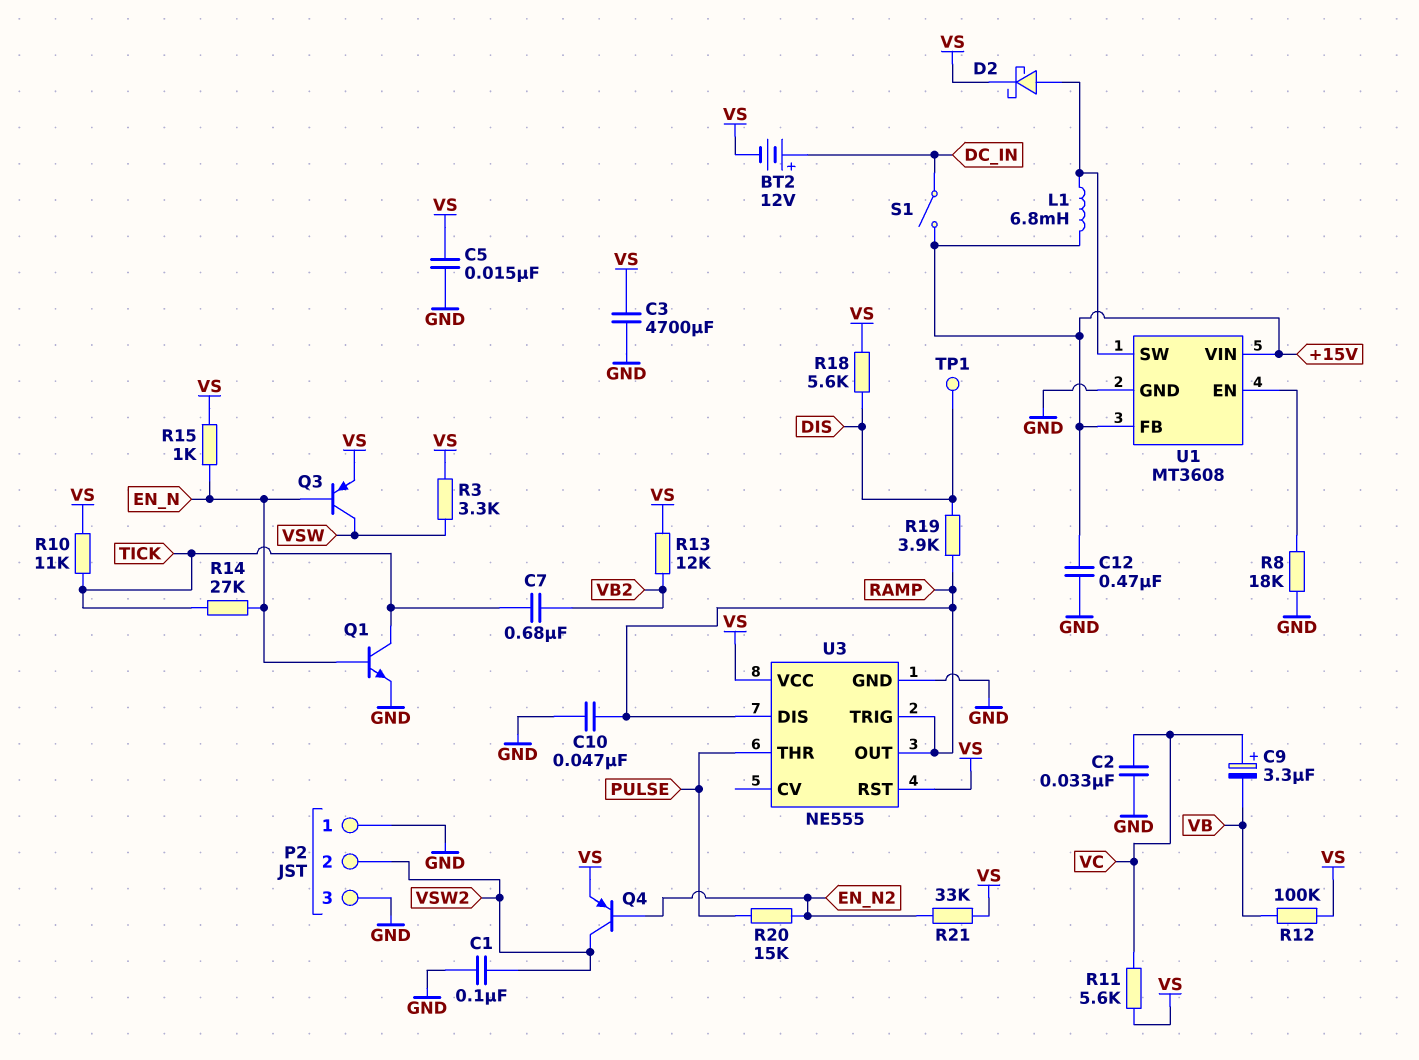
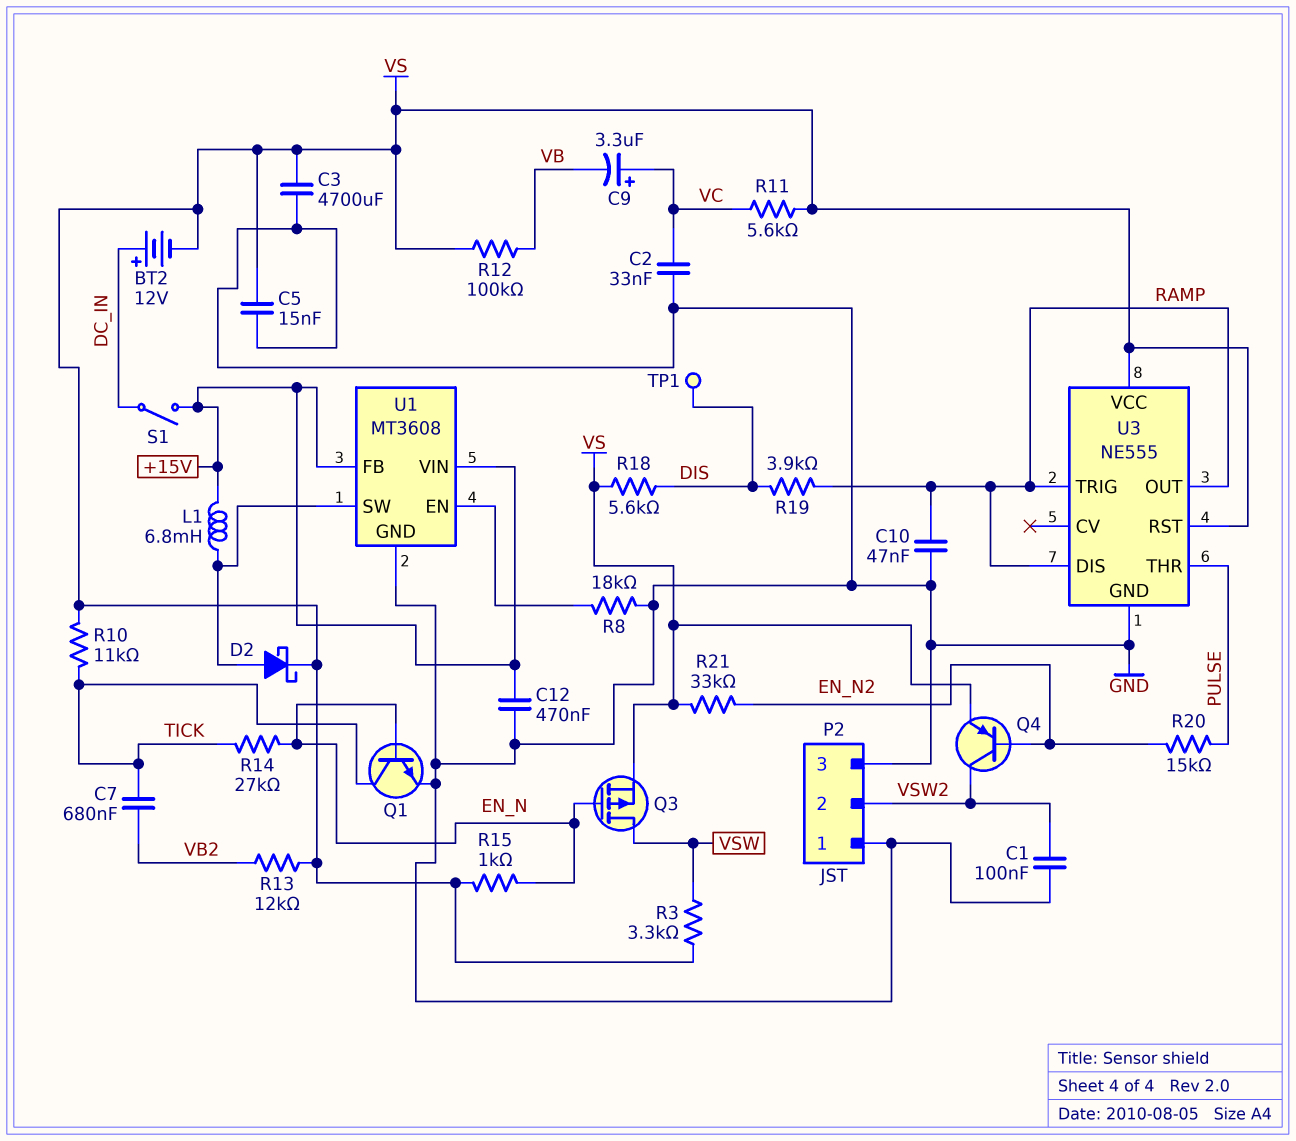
Q3: PNP (B EN_N, C VSW, E VS) -> PMOS (G EN_N, D VSW, S VS)

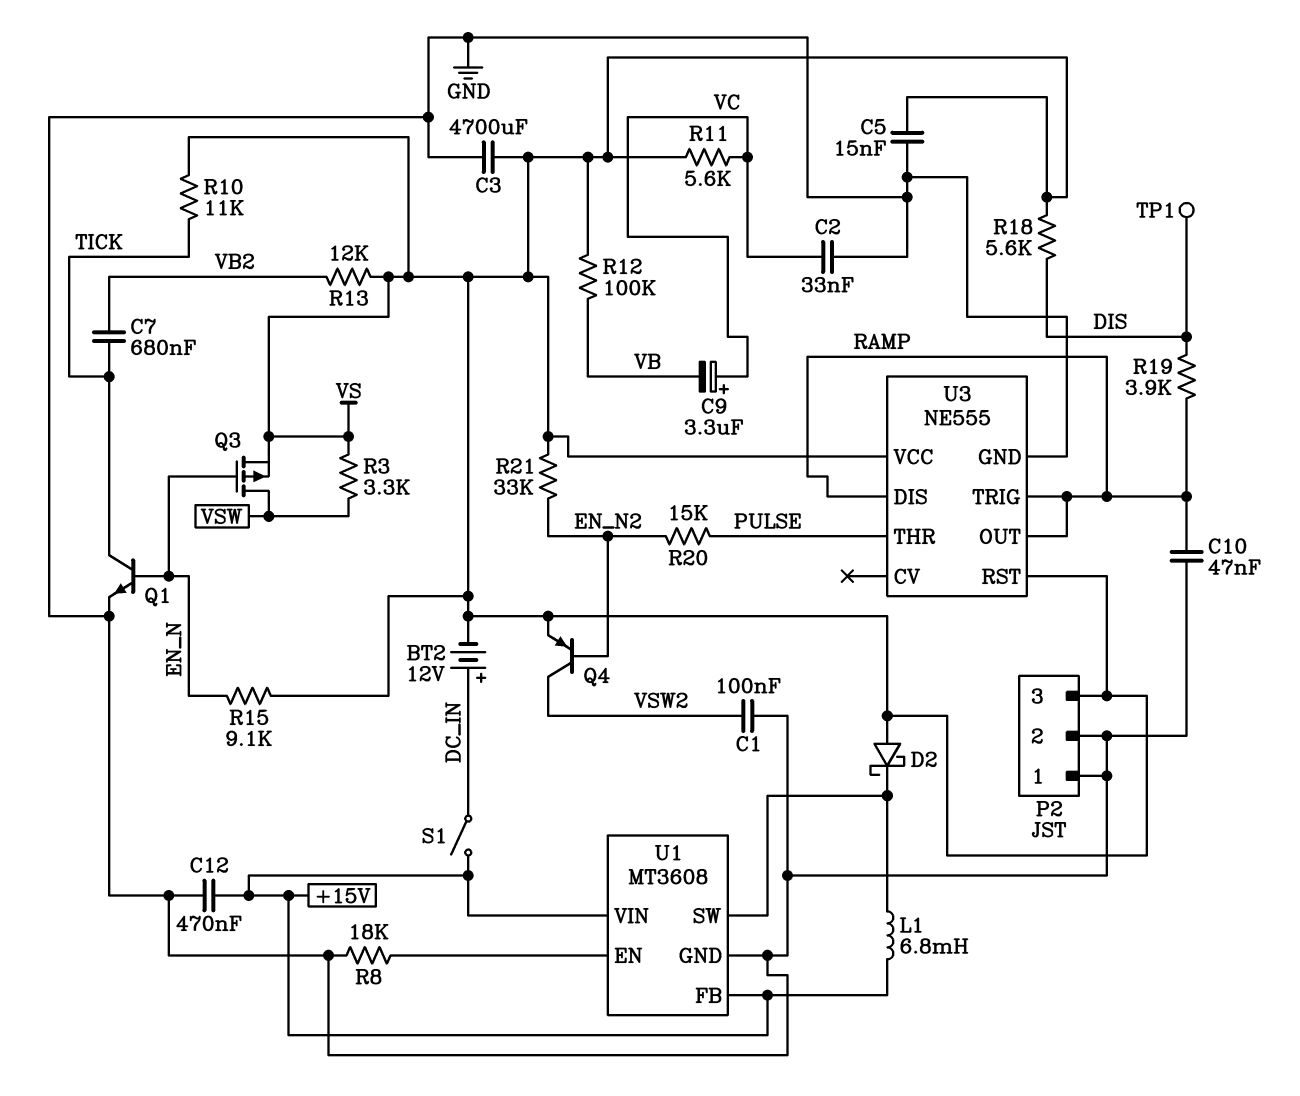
D2: schottky (A U1/SW, K VS) -> schottky (A VS, K U1/SW)
P2 pin 2: VSW2 -> GND
P2 pin 3: GND -> VS
R14: 27k (EN_N, TICK) -> none
R15: 1k (EN_N, VS) -> 9.1k (EN_N, VS)

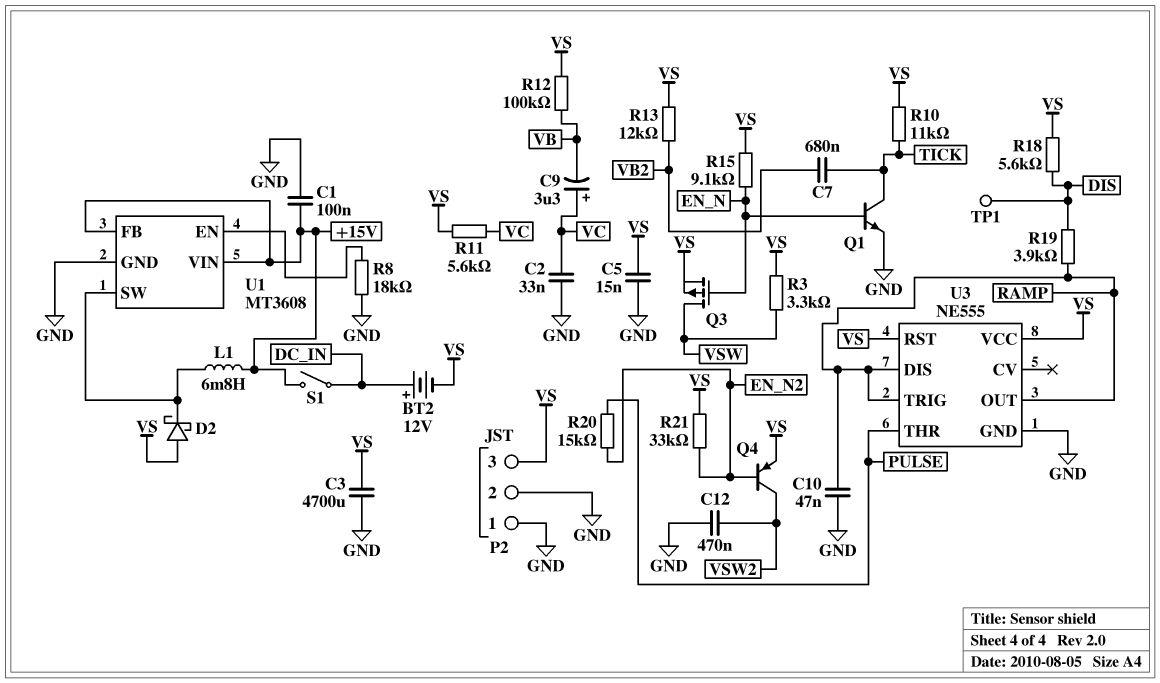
C1: 100nF (GND, VSW2) -> 100nF (+15V, GND)
C12: 470nF (+15V, GND) -> 470nF (GND, VSW2)

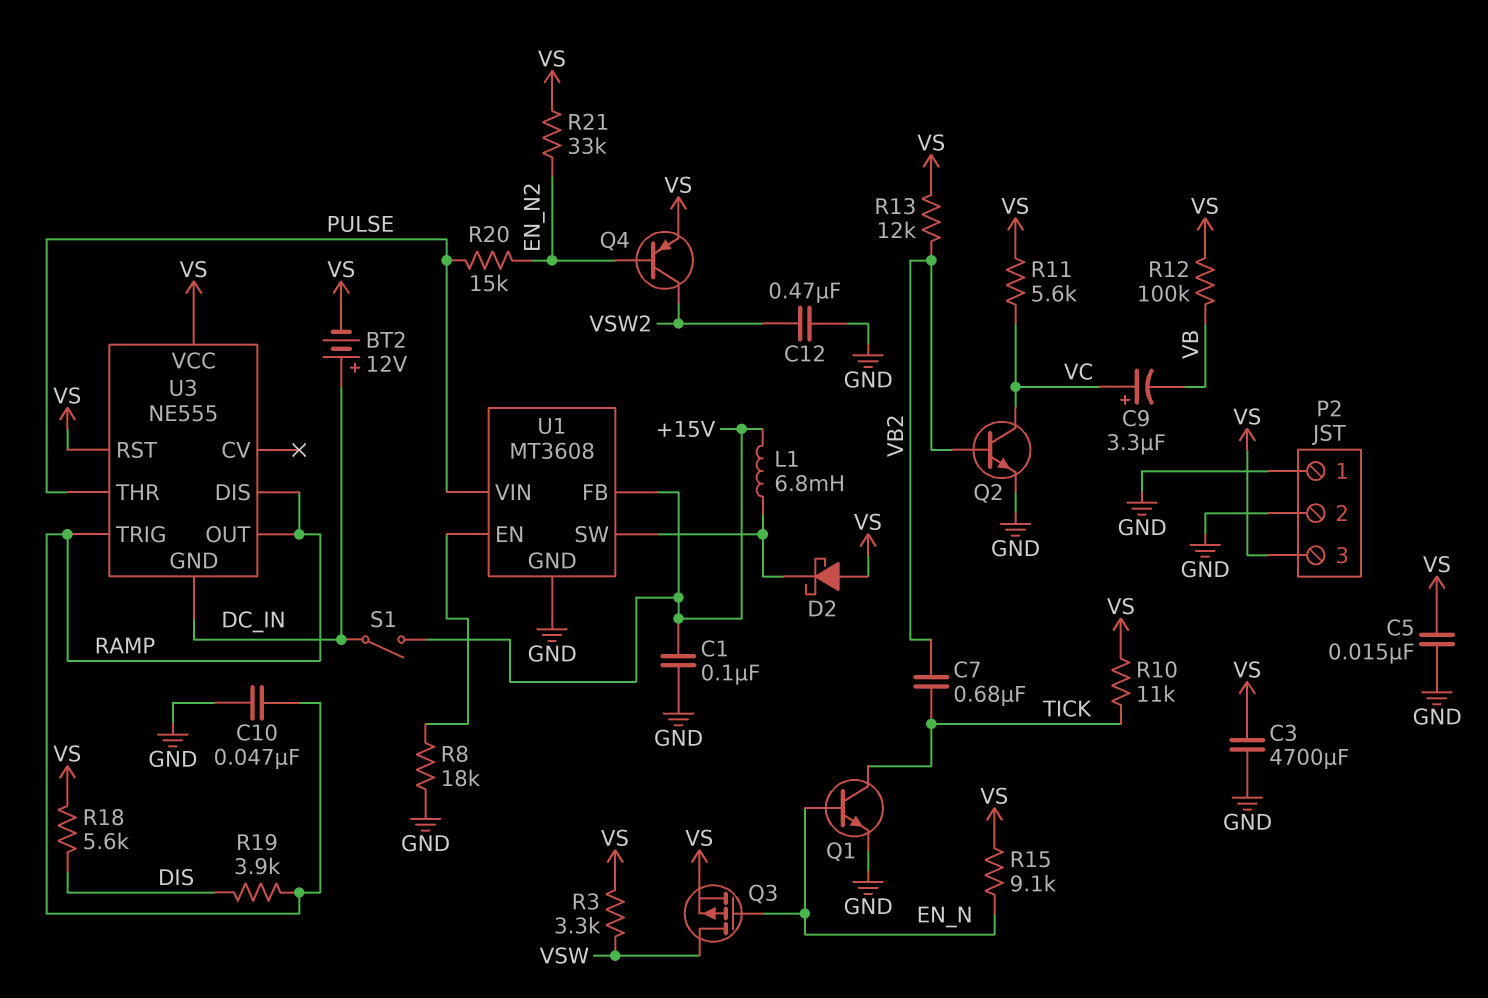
C2: 33nF (GND, VC) -> none
Q2: none -> NPN (B VB2, C VC, E GND)
TP1: test point (DIS) -> none
U1 pin VIN: +15V -> PULSE
U3 pin GND: GND -> DC_IN

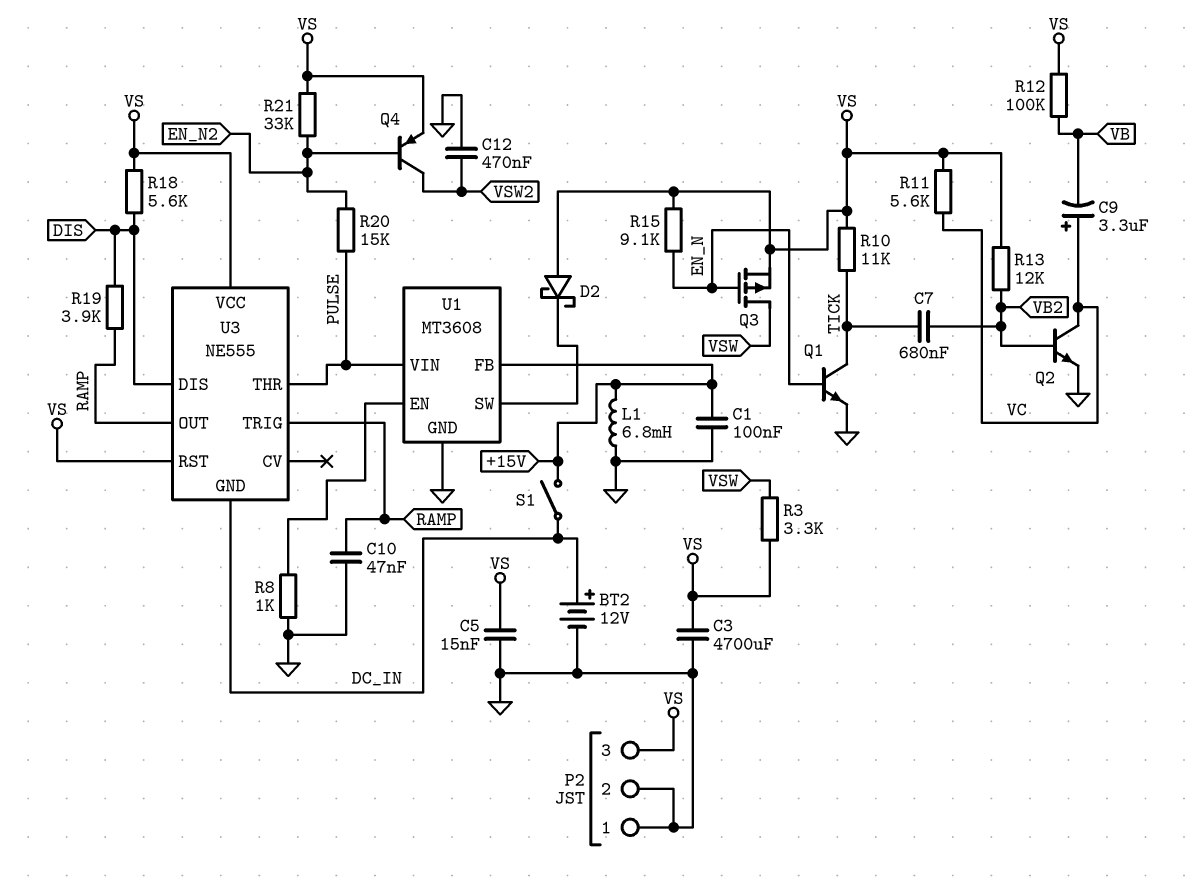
BT2: 12V (plus DC_IN, minus VS) -> 12V (plus DC_IN, minus GND)
L1: 6.8mH (+15V, U1/SW) -> 6.8mH (+15V, GND)
R8: 18k (GND, U1/EN) -> 1k (GND, U1/EN)
U3 pin DIS: RAMP -> DIS

